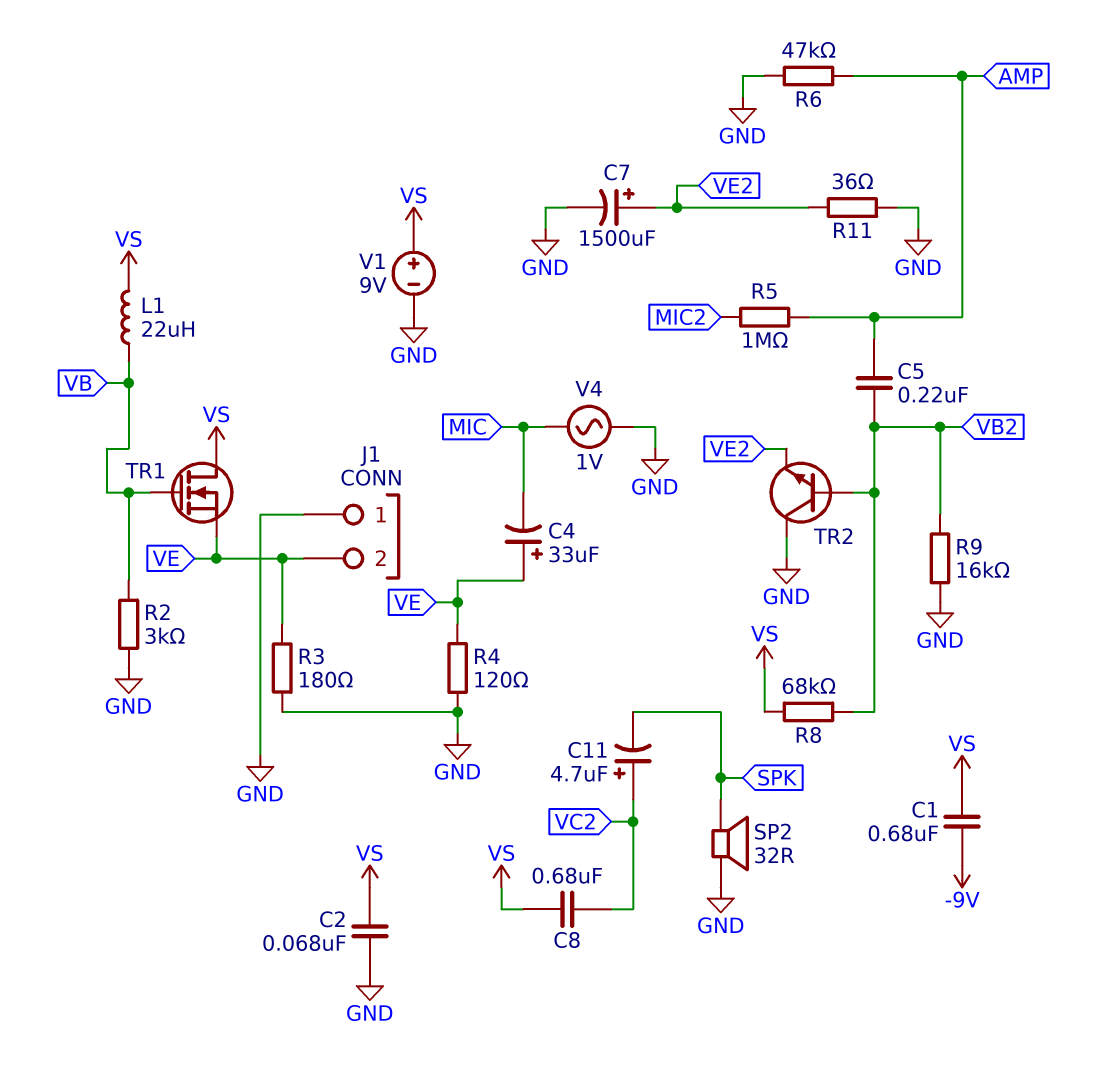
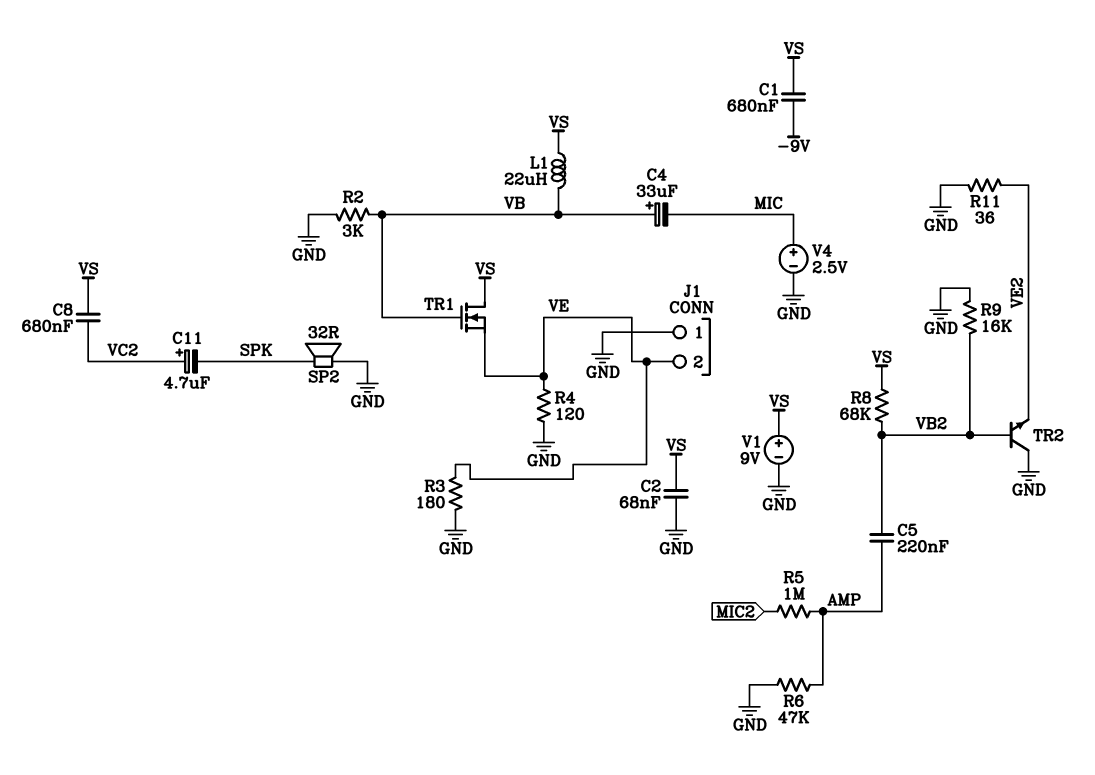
C4: 33uF (plus VE, minus MIC) -> 33uF (plus VB, minus MIC)
C7: 1500uF (plus VE2, minus GND) -> none
V4: AC 1V (GND, MIC) -> 2.5V (plus MIC, minus GND)

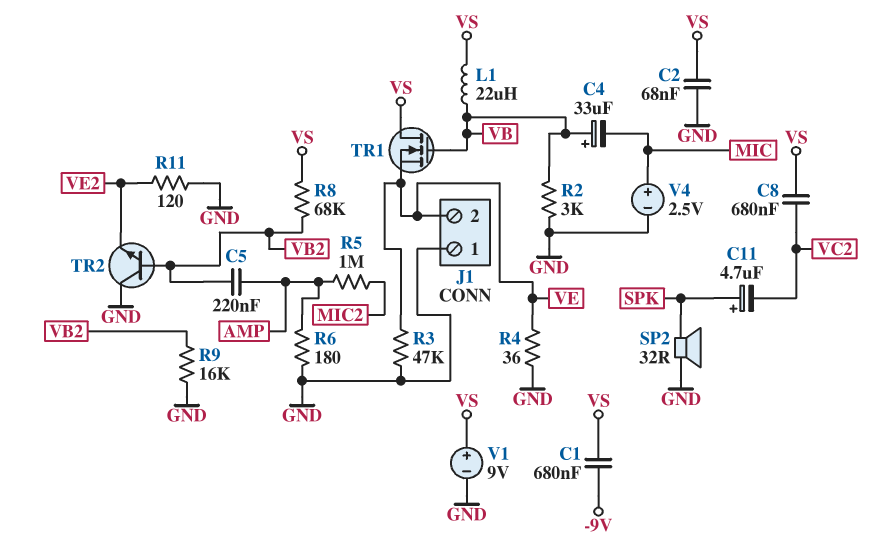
C11: 4.7uF (plus VC2, minus SPK) -> 4.7uF (plus SPK, minus VC2)
R3: 180 (GND, VE) -> 47k (GND, VE)
R4: 120 (GND, VE) -> 36 (GND, VE)
R6: 47k (AMP, GND) -> 180 (AMP, GND)
R11: 36 (GND, VE2) -> 120 (GND, VE2)

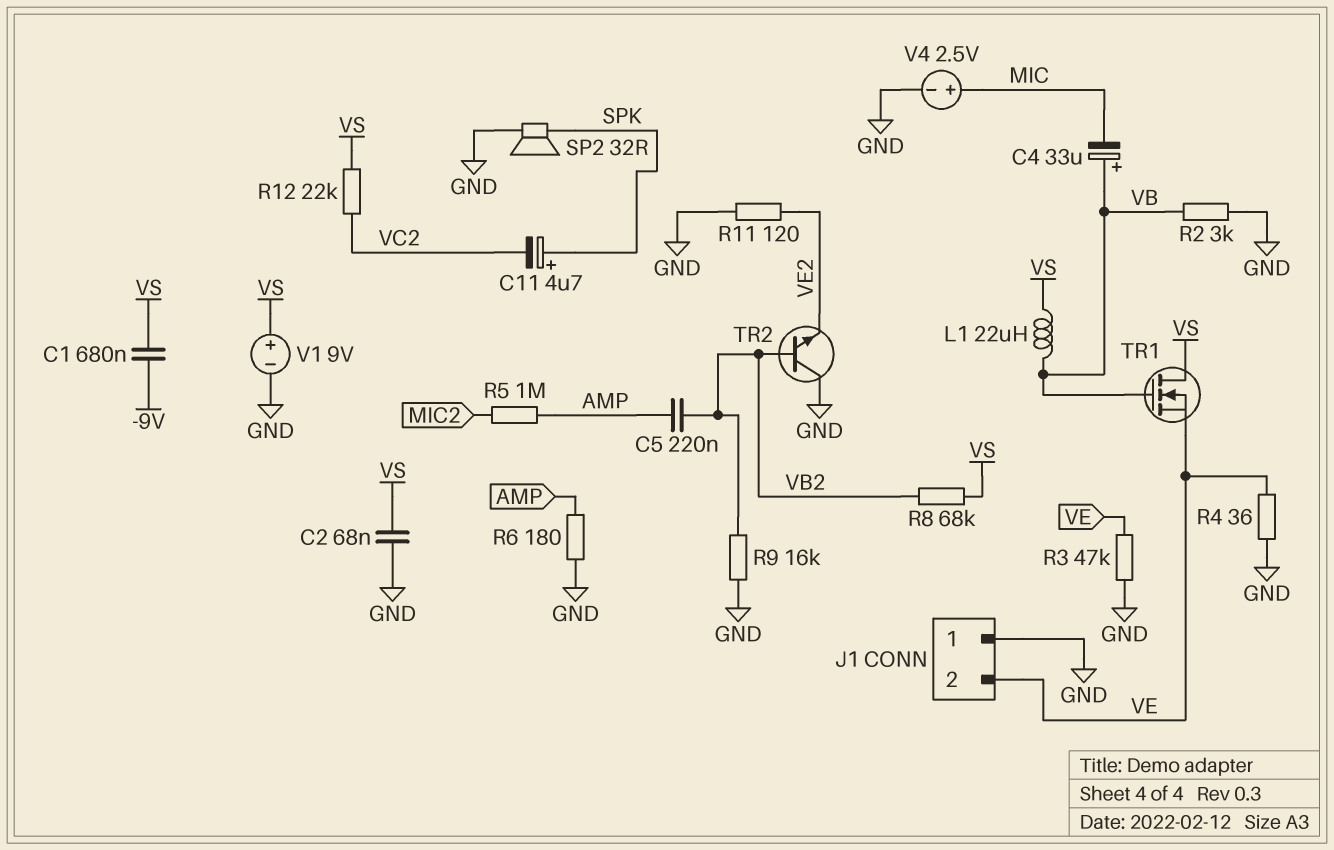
C8: 680nF (VC2, VS) -> none
R12: none -> 22k (VC2, VS)

